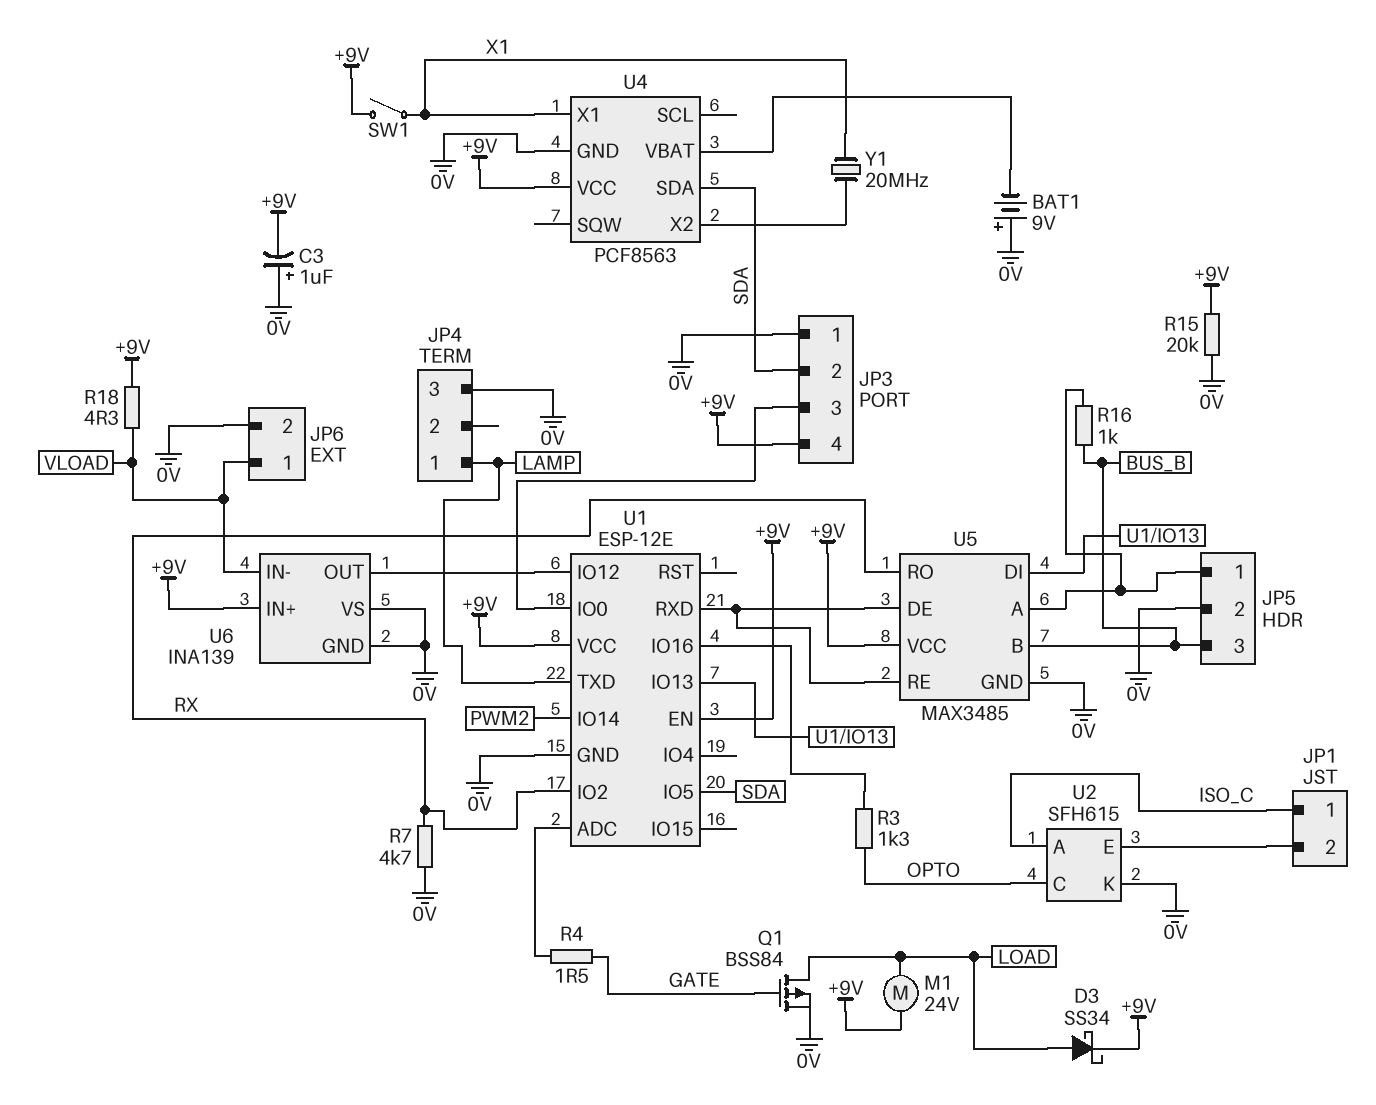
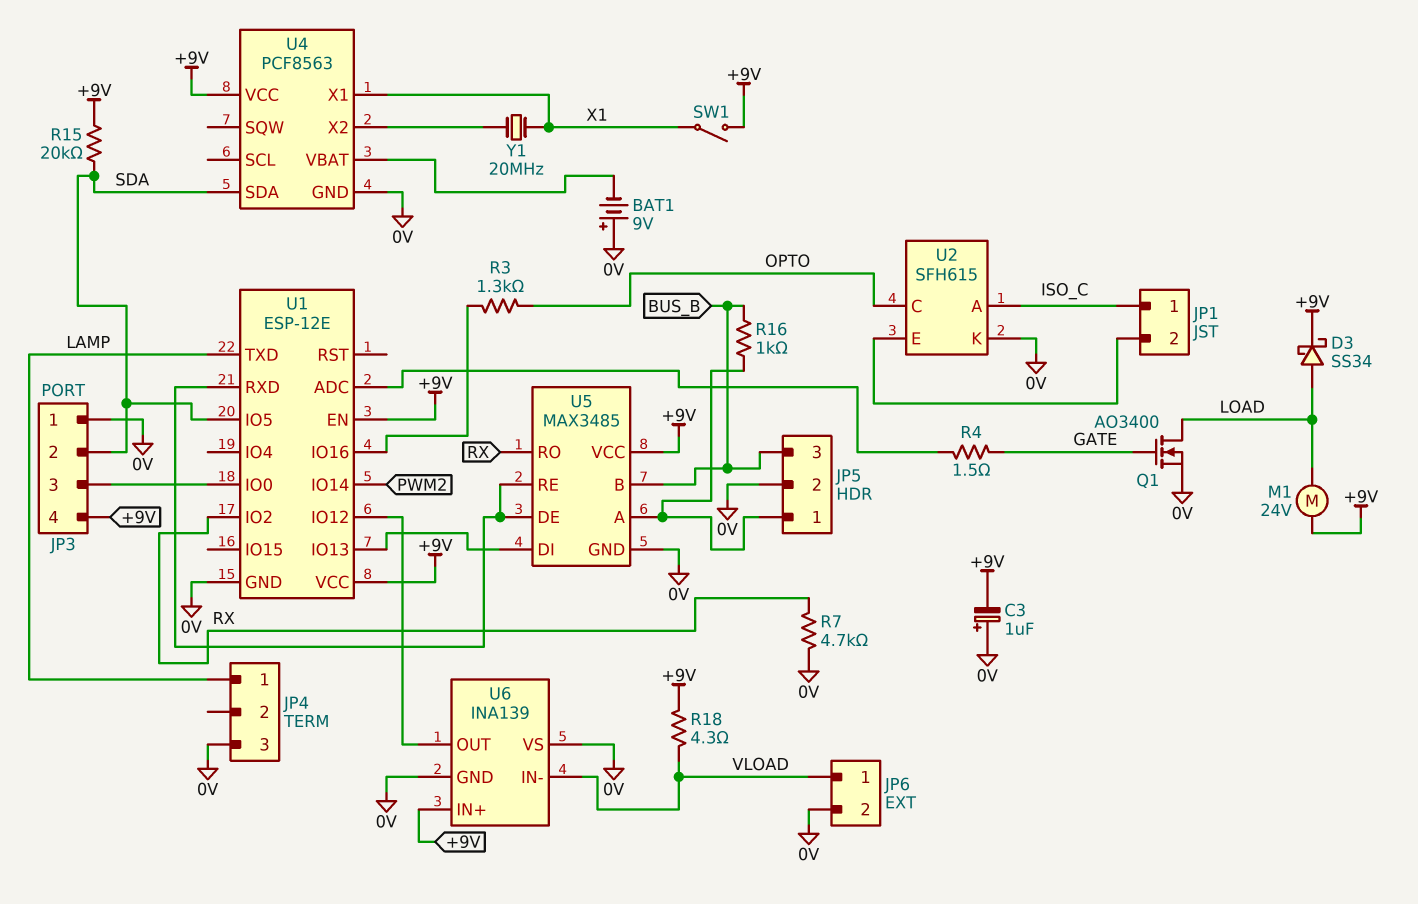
Q1: PMOS BSS84 (G GATE, D LOAD, S 0V) -> NMOS AO3400 (G GATE, D LOAD, S 0V)
R15: 20k (+9V, 0V) -> 20k (+9V, SDA)

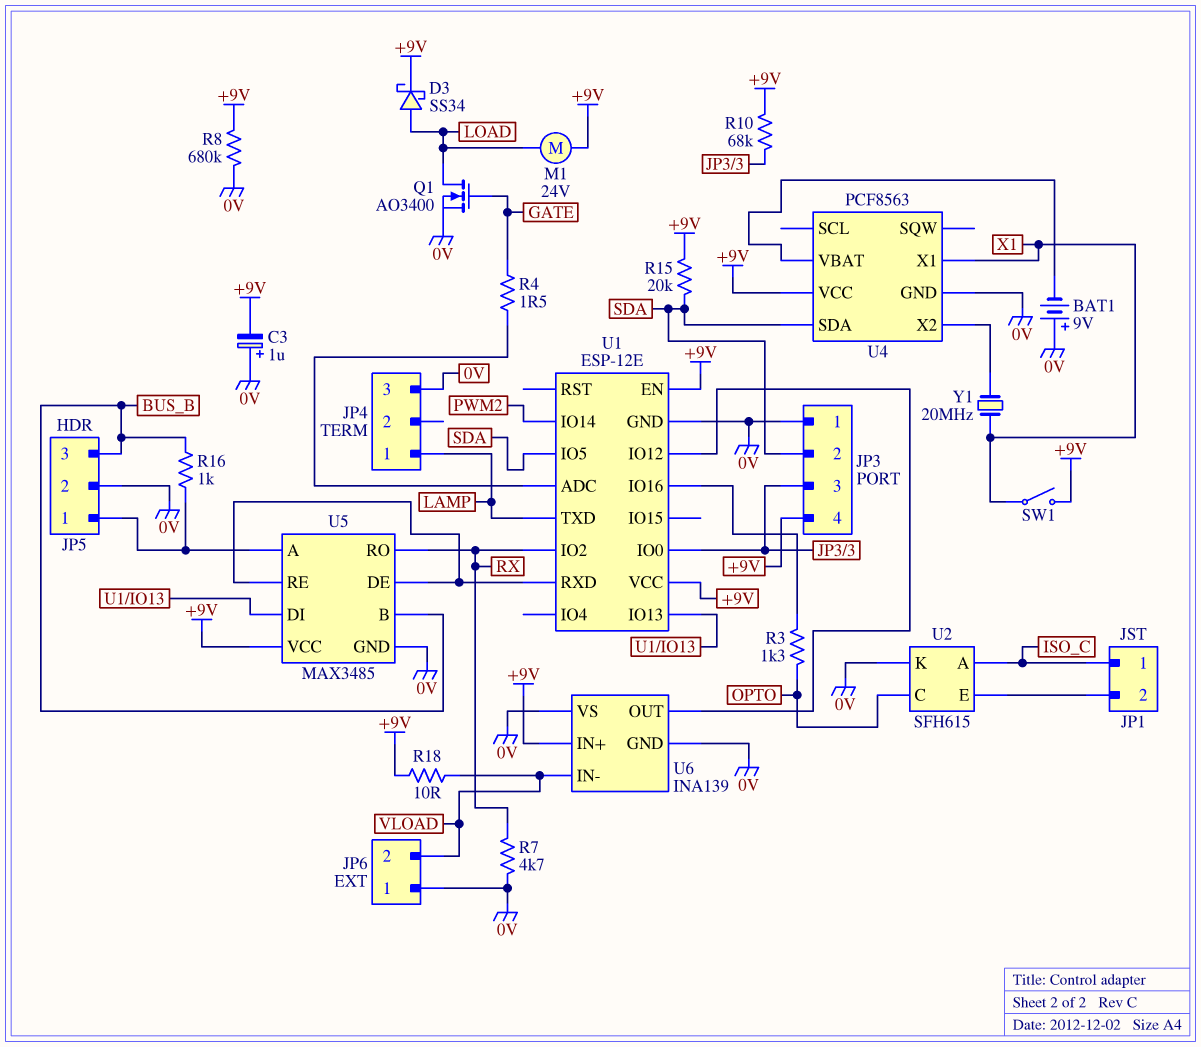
JP6 pin 1: VLOAD -> 0V
JP6 pin 2: 0V -> VLOAD
R8: none -> 680k (+9V, 0V)
R10: none -> 68k (+9V, JP3/3)
R18: 4.3 (+9V, VLOAD) -> 10 (+9V, VLOAD)

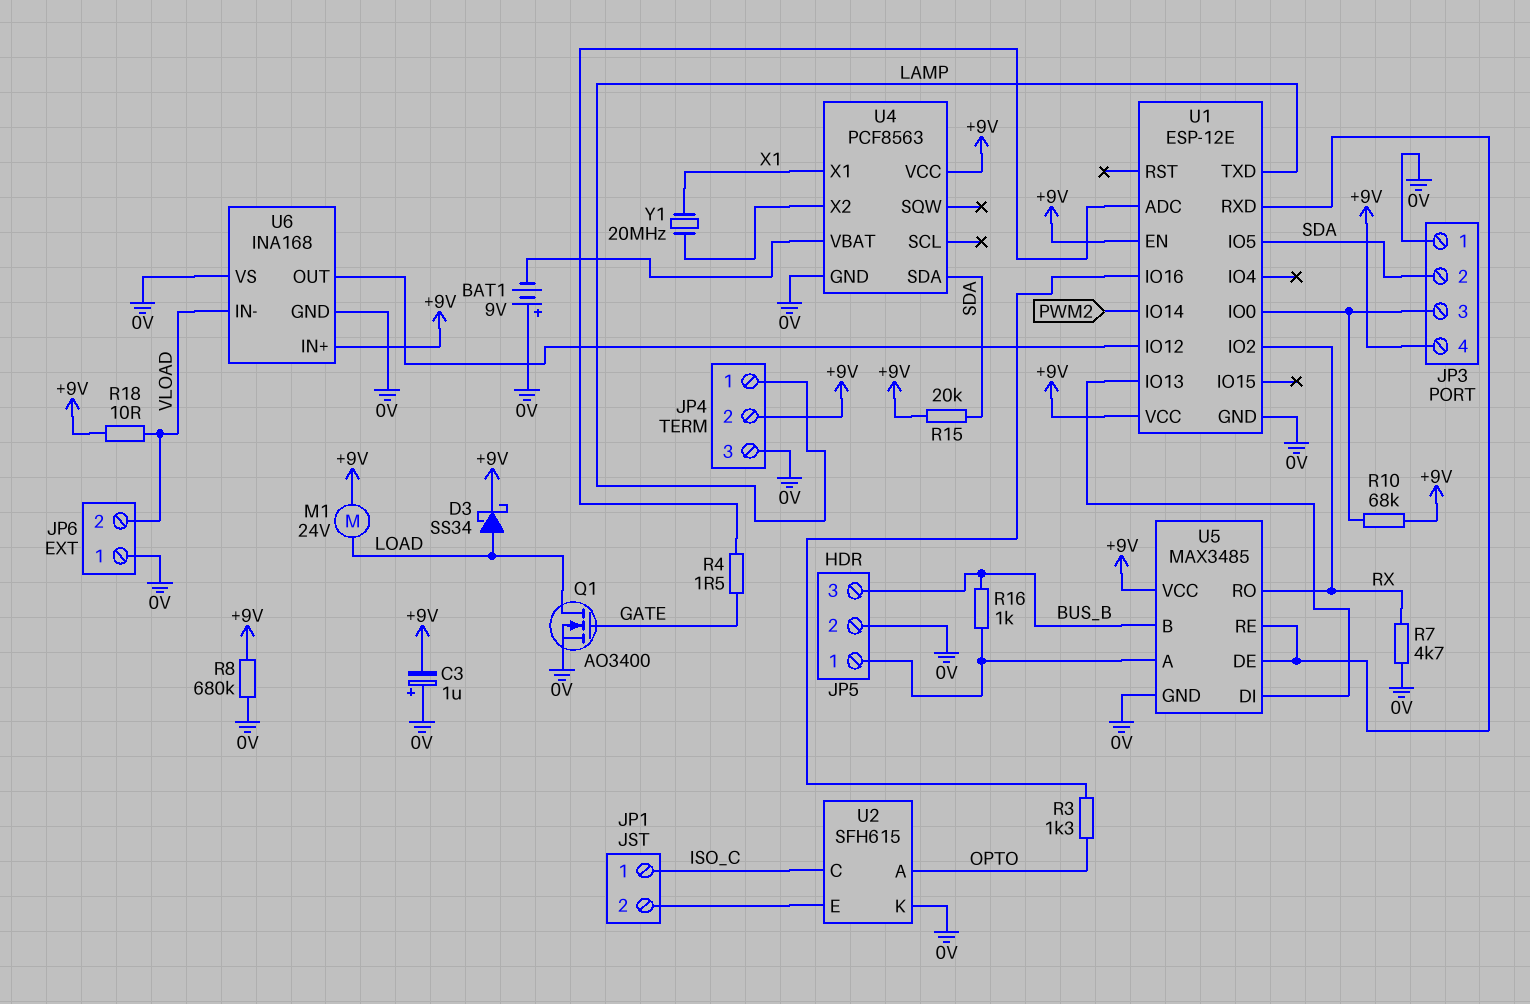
JP4 pin 2: none -> +9V
SW1: switch (+9V, X1) -> none
U2 pin A: ISO_C -> OPTO
U2 pin C: OPTO -> ISO_C
U6: INA139 -> INA168

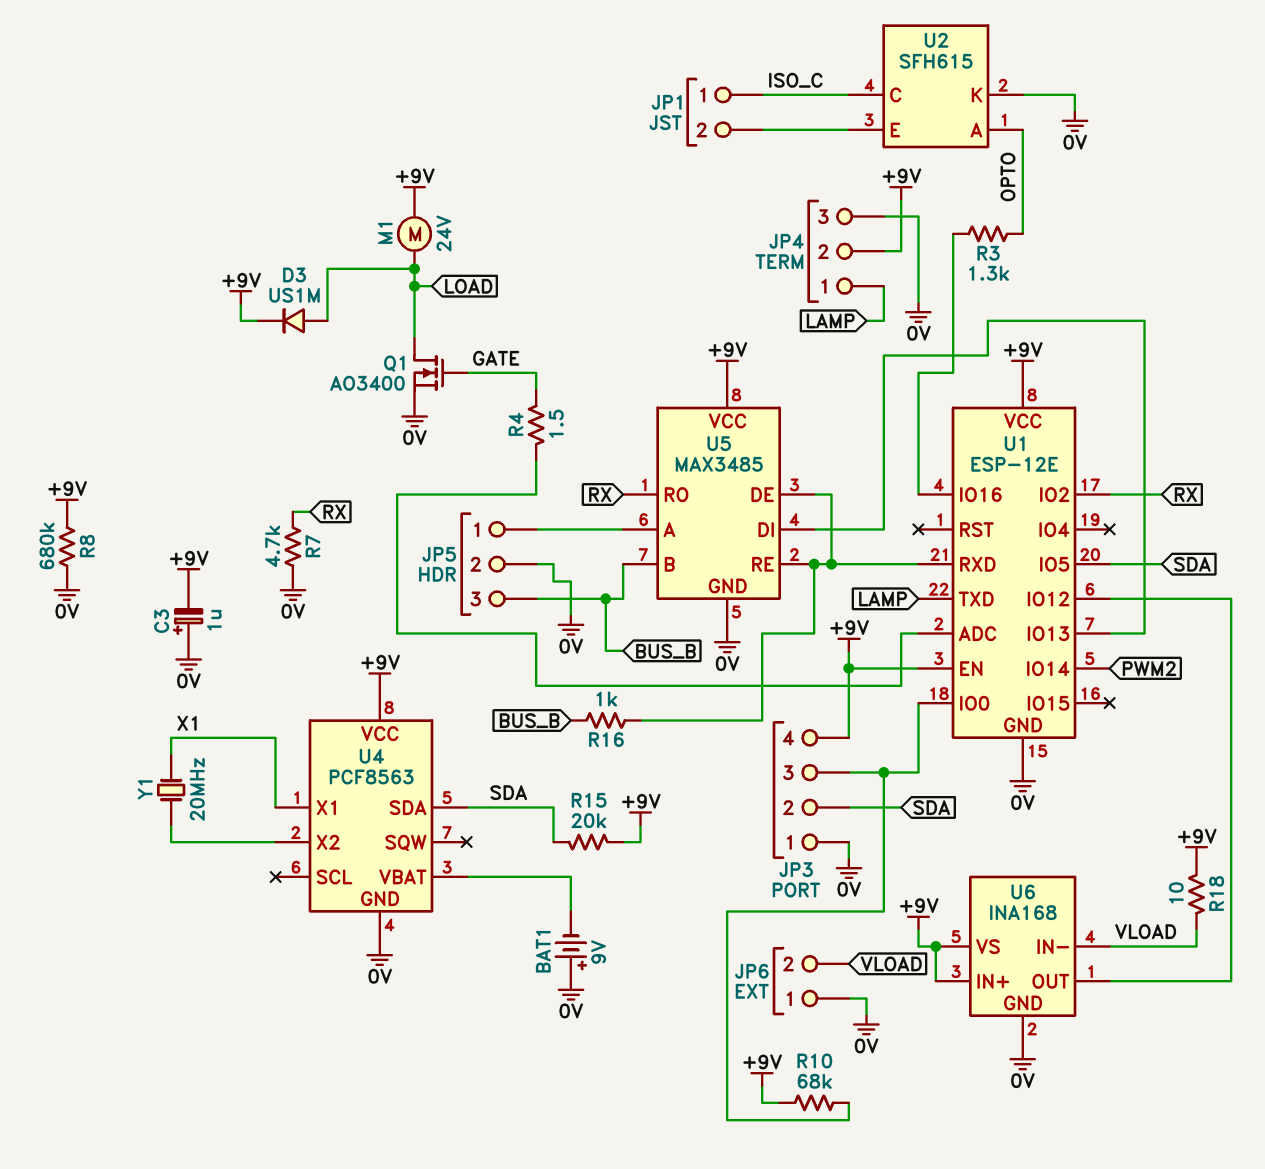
D3: schottky SS34 (A LOAD, K +9V) -> diode US1M (A LOAD, K +9V)
R16: 1k (BUS_B, JP5/1) -> 1k (BUS_B, U1/RXD)
U6 pin VS: 0V -> +9V

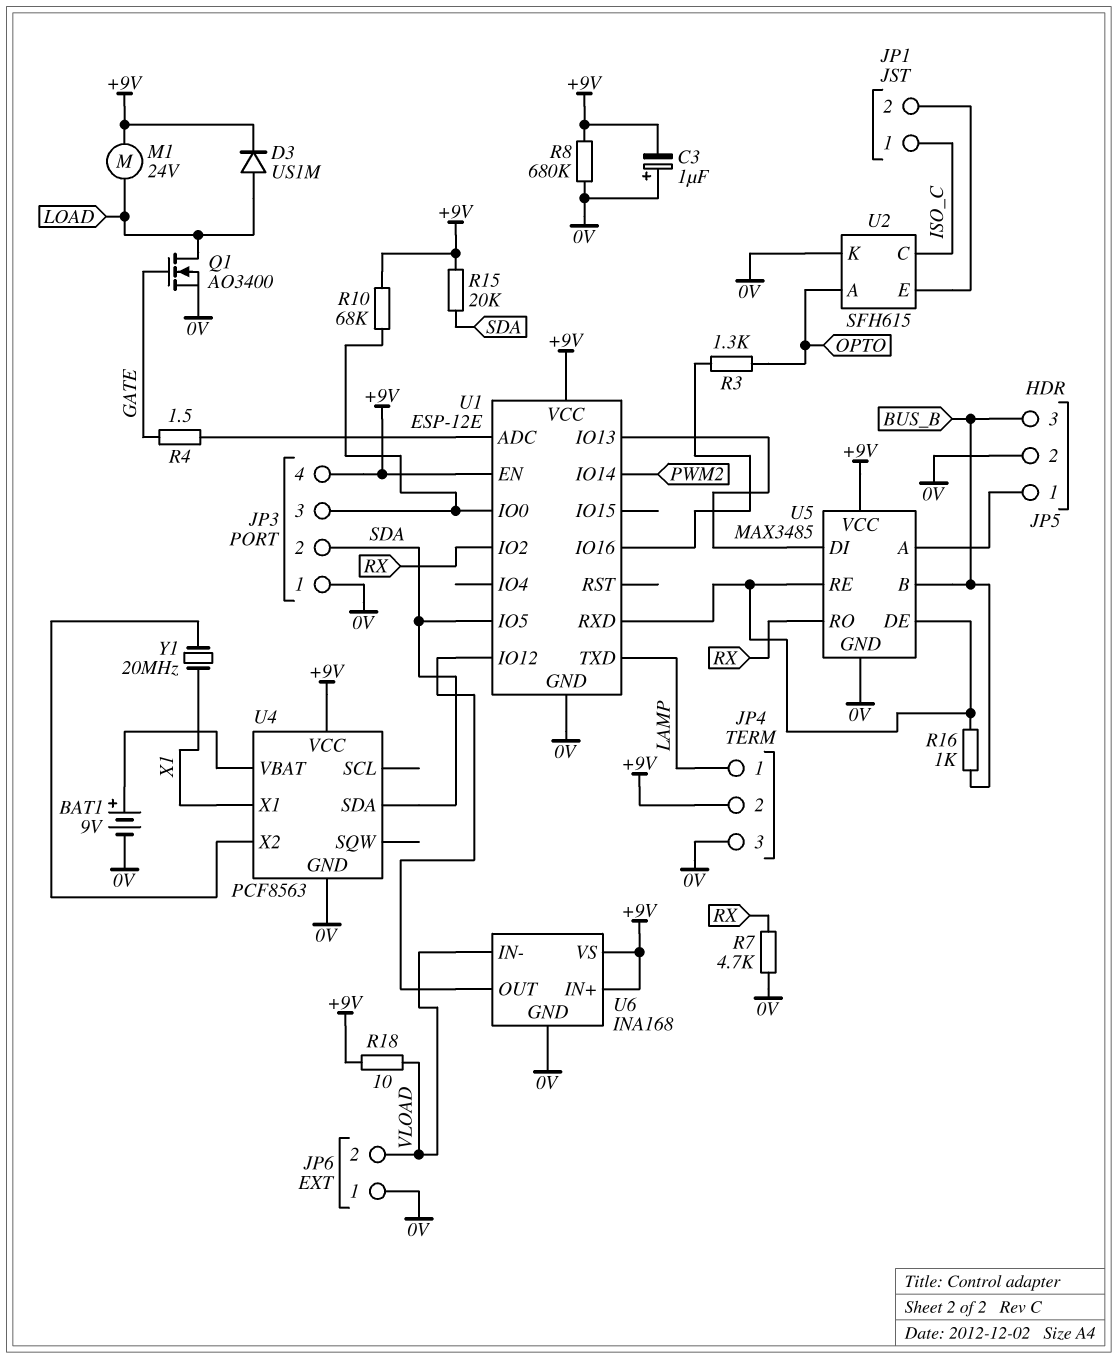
BAT1: 9V (plus 0V, minus U4/VBAT) -> 9V (plus U4/VBAT, minus 0V)

